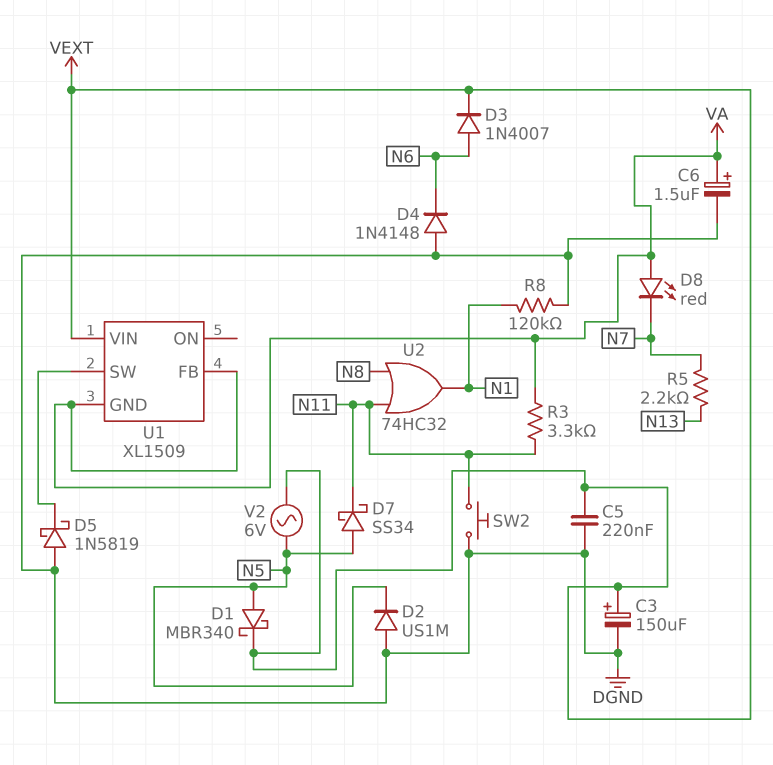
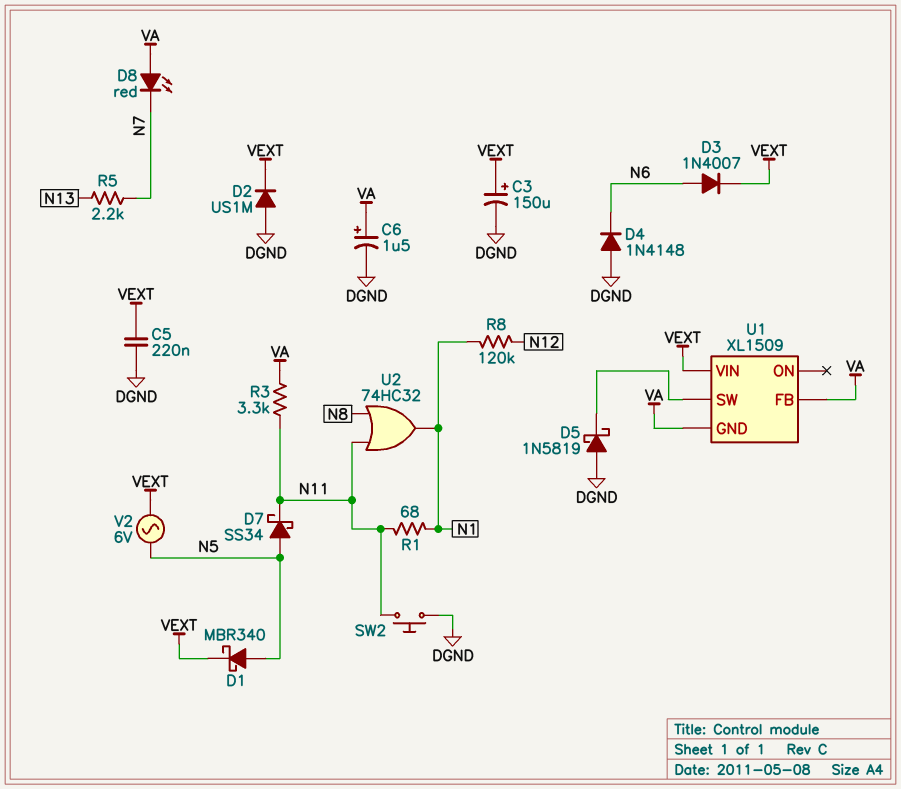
D2: diode US1M (A DGND, K N5) -> diode US1M (A DGND, K VEXT)
R1: none -> 68 (N1, N11)
R8: 120k (DGND, N1) -> 120k (N1, N12)

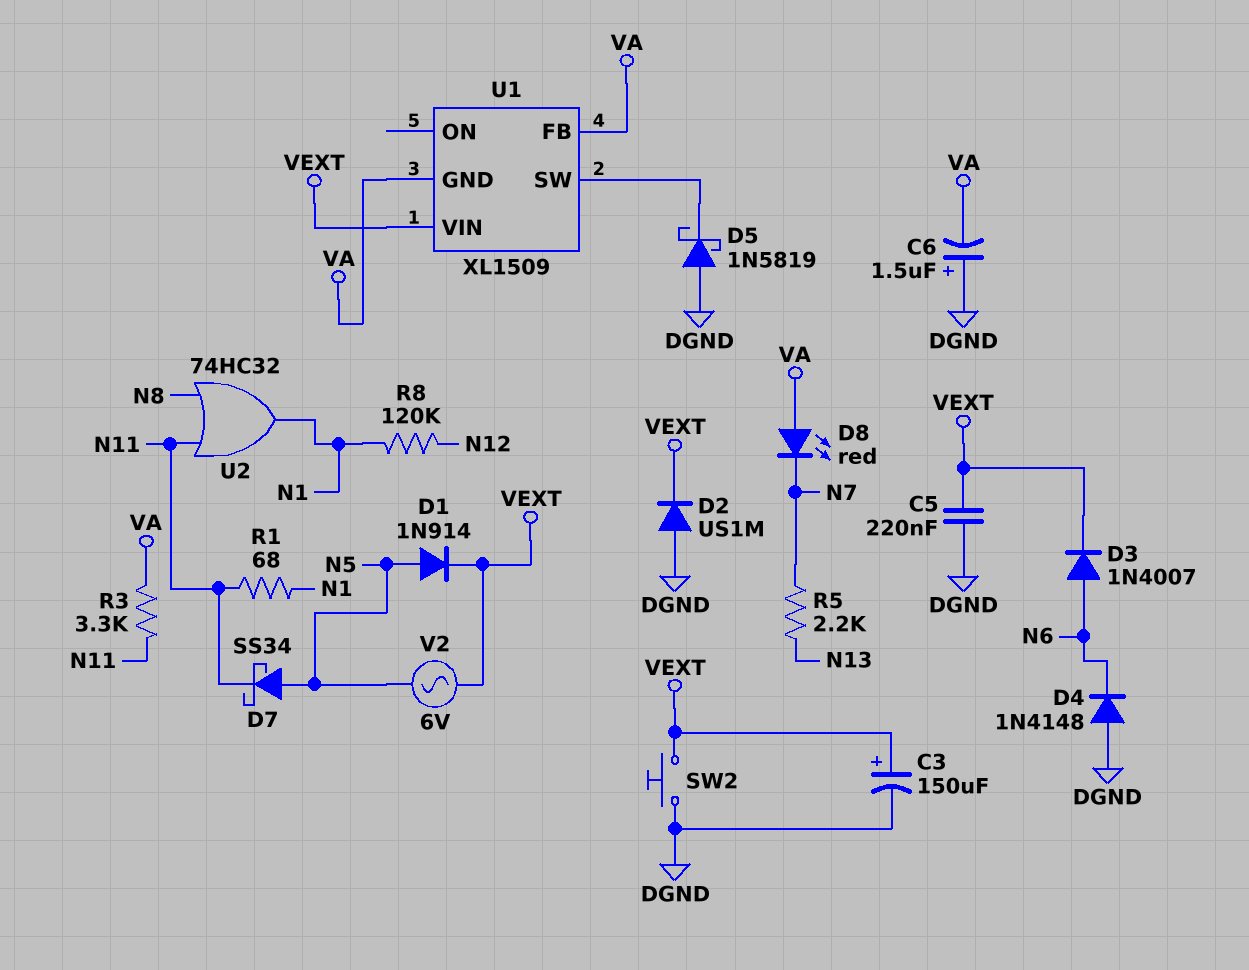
C6: 1.5uF (plus VA, minus DGND) -> 1.5uF (plus DGND, minus VA)
D1: schottky MBR340 (A N5, K VEXT) -> diode 1N914 (A N5, K VEXT)
SW2: button (DGND, N11) -> button (DGND, VEXT)

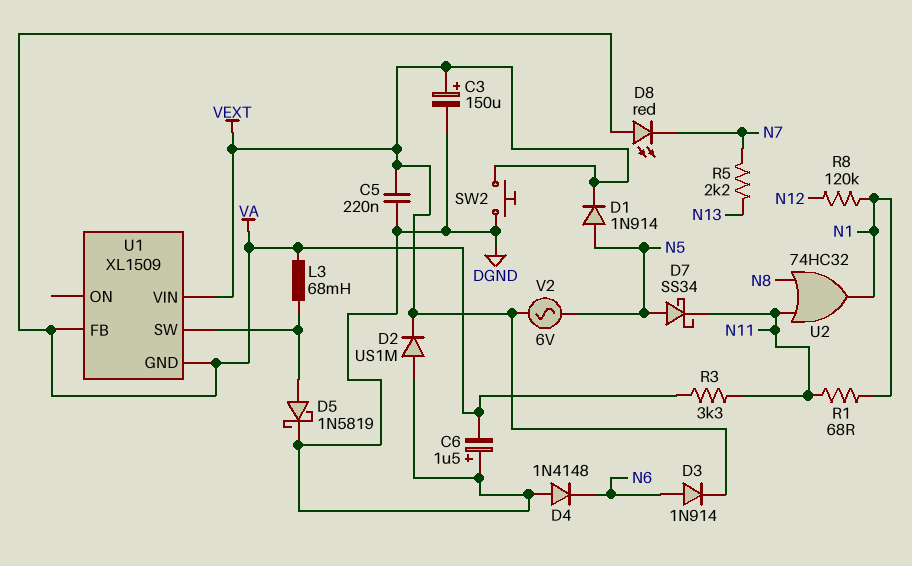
D3: diode 1N4007 (A N6, K VEXT) -> diode 1N914 (A N6, K VEXT)
D5: schottky 1N5819 (A DGND, K U1/SW) -> schottky 1N5819 (A U1/SW, K DGND)
L3: none -> 68mH (U1/SW, VA)

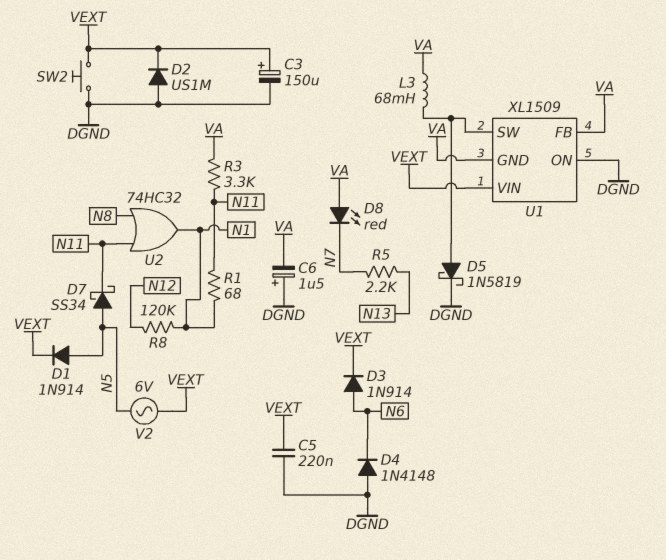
U1 pin ON: none -> DGND

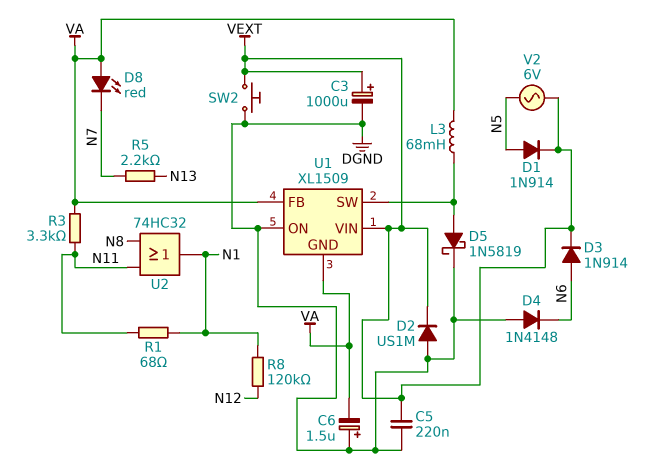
C3: 150uF (plus VEXT, minus DGND) -> 1000uF (plus VEXT, minus DGND)
D7: schottky SS34 (A N5, K N11) -> none

